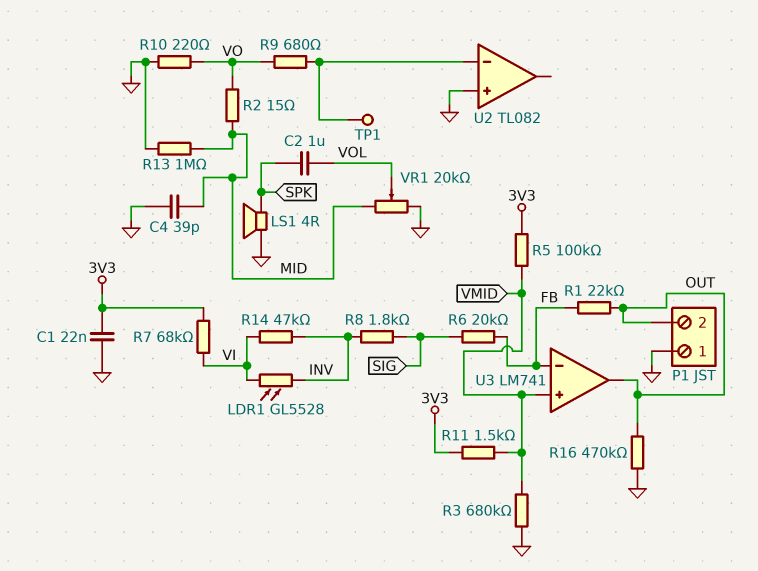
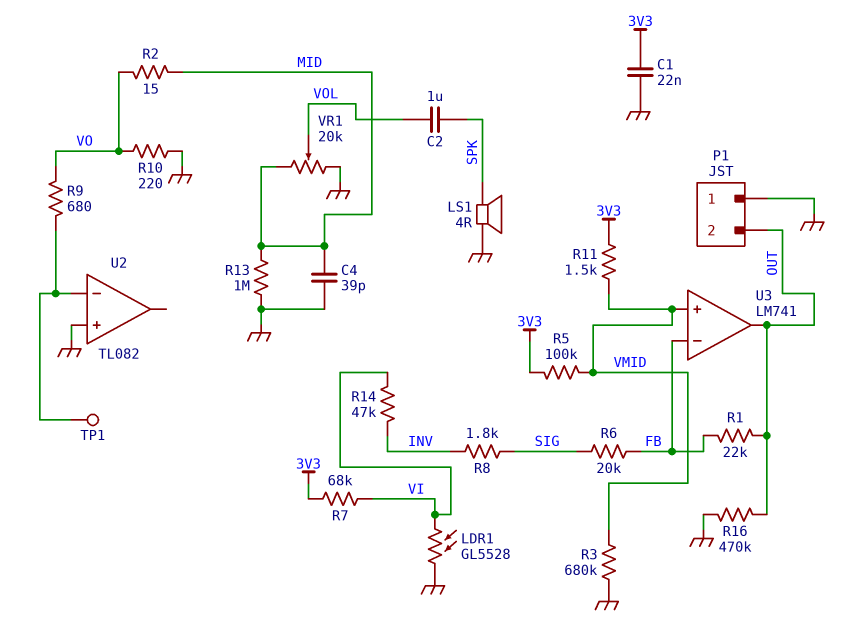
LDR1: GL5528 (INV, VI) -> GL5528 (GND, VI)

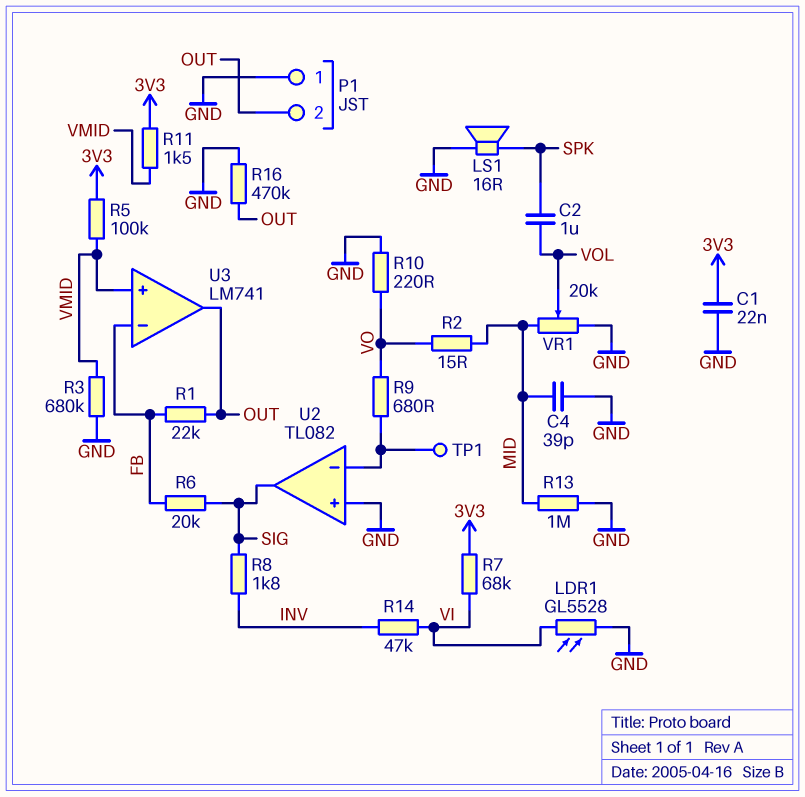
LS1: speaker 4R (GND, SPK) -> speaker 16R (GND, SPK)
U2 pin out: none -> SIG

